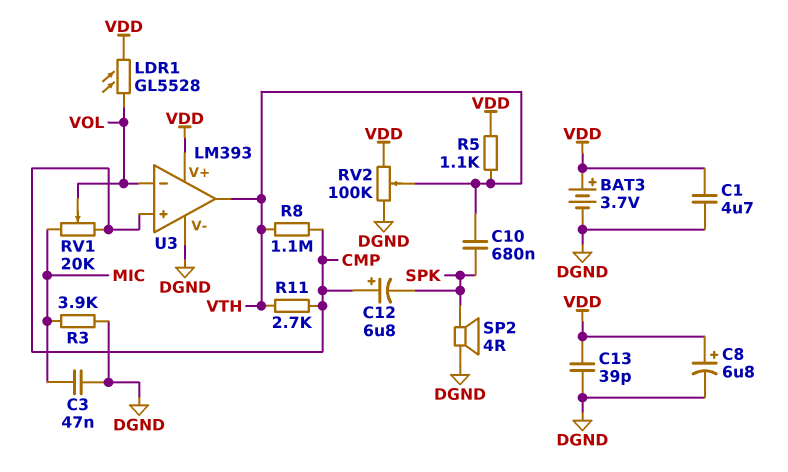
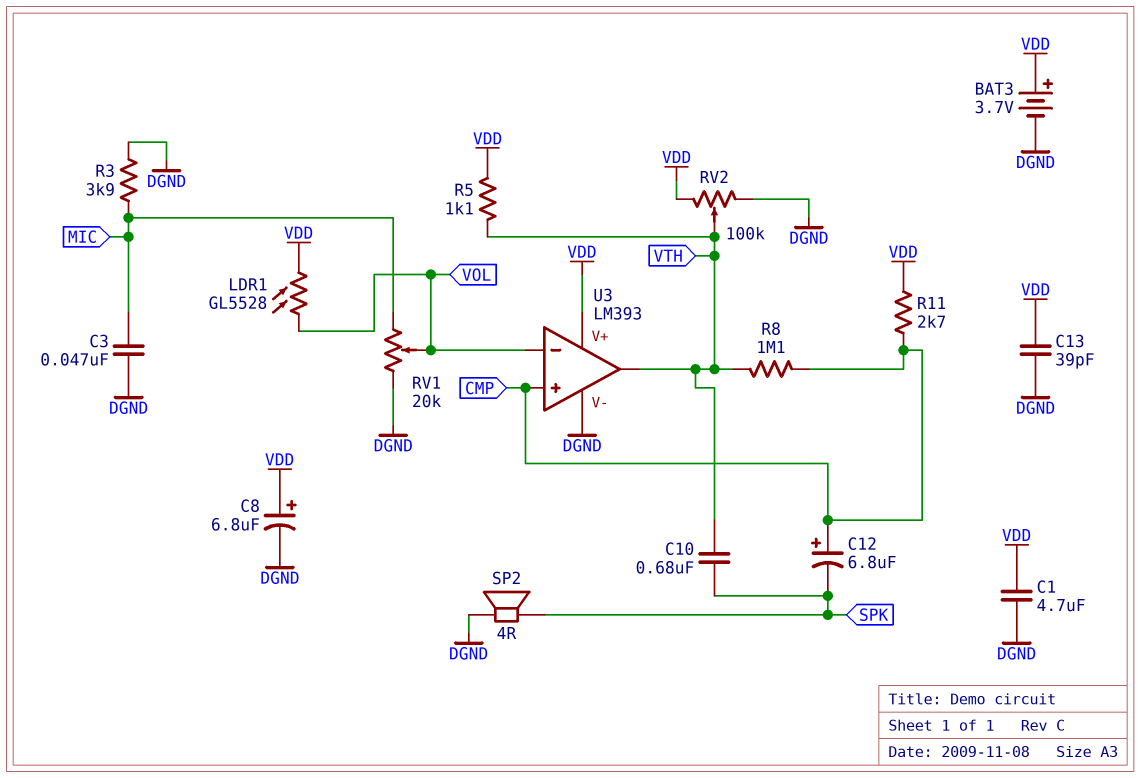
R11: 2.7k (CMP, VTH) -> 2.7k (CMP, VDD)
RV1: 20k (CMP, MIC, wiper VOL) -> 20k (DGND, MIC, wiper VOL)

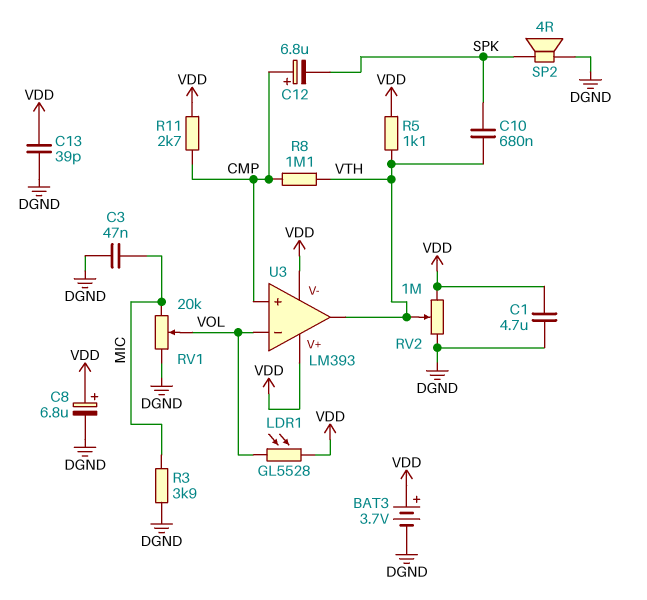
RV2: 100k (DGND, VDD, wiper VTH) -> 1M (DGND, VDD, wiper VTH)
U3 pin V-: DGND -> VDD

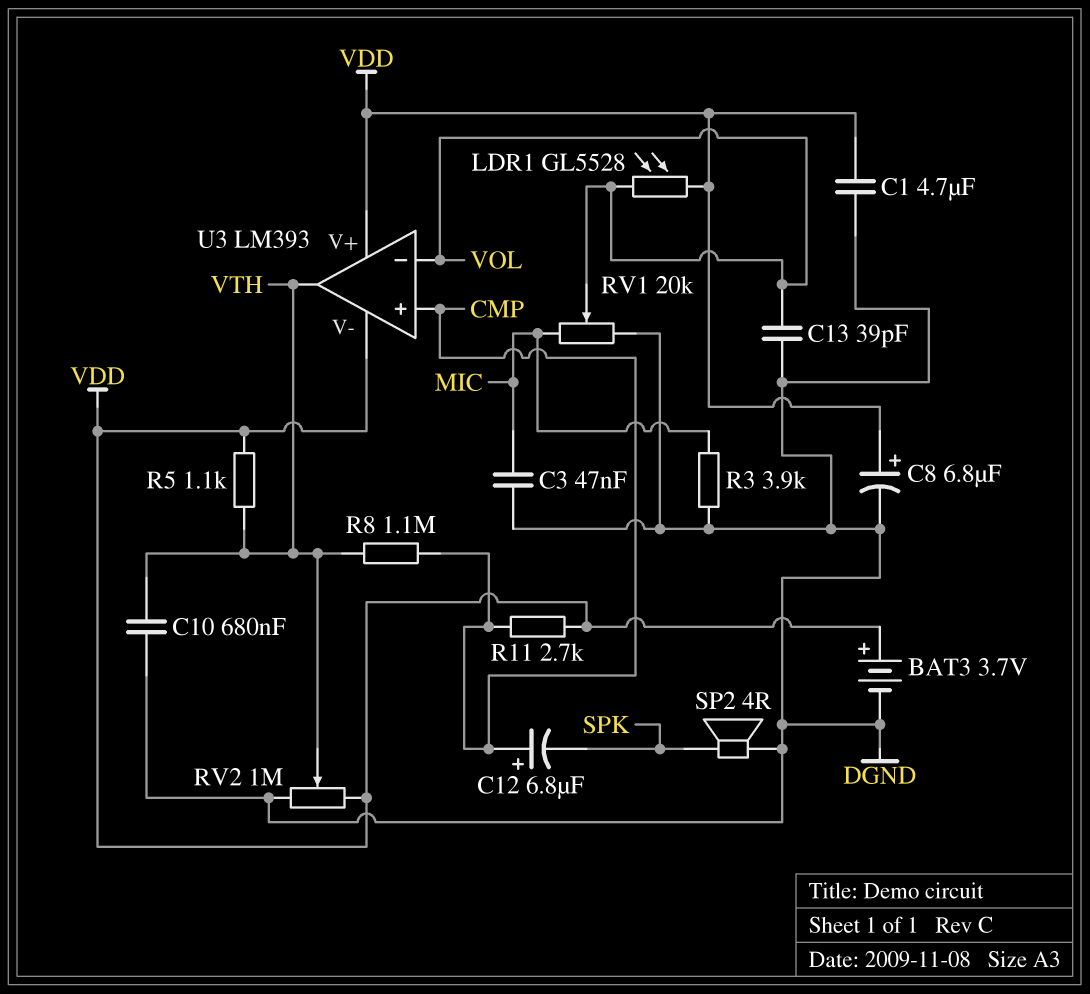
C10: 680nF (SPK, VTH) -> 680nF (DGND, VTH)
C13: 39pF (DGND, VDD) -> 39pF (DGND, VOL)

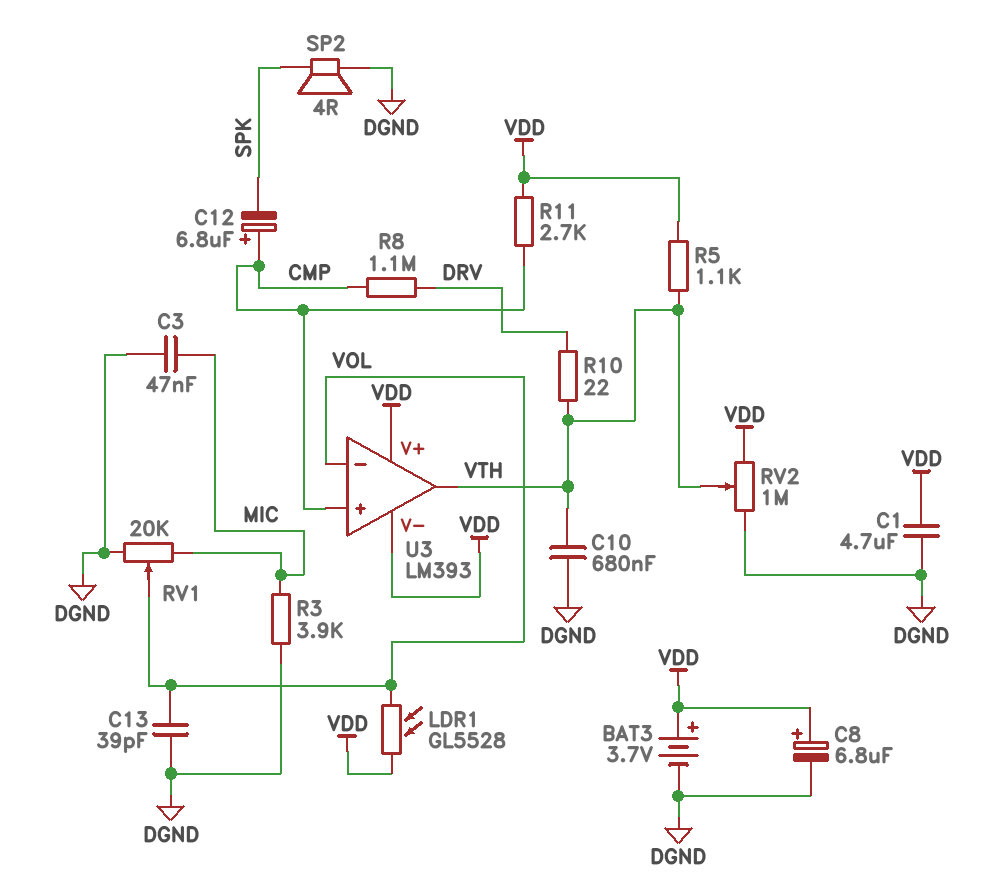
R8: 1.1M (CMP, VTH) -> 1.1M (CMP, DRV)
R10: none -> 22 (DRV, VTH)

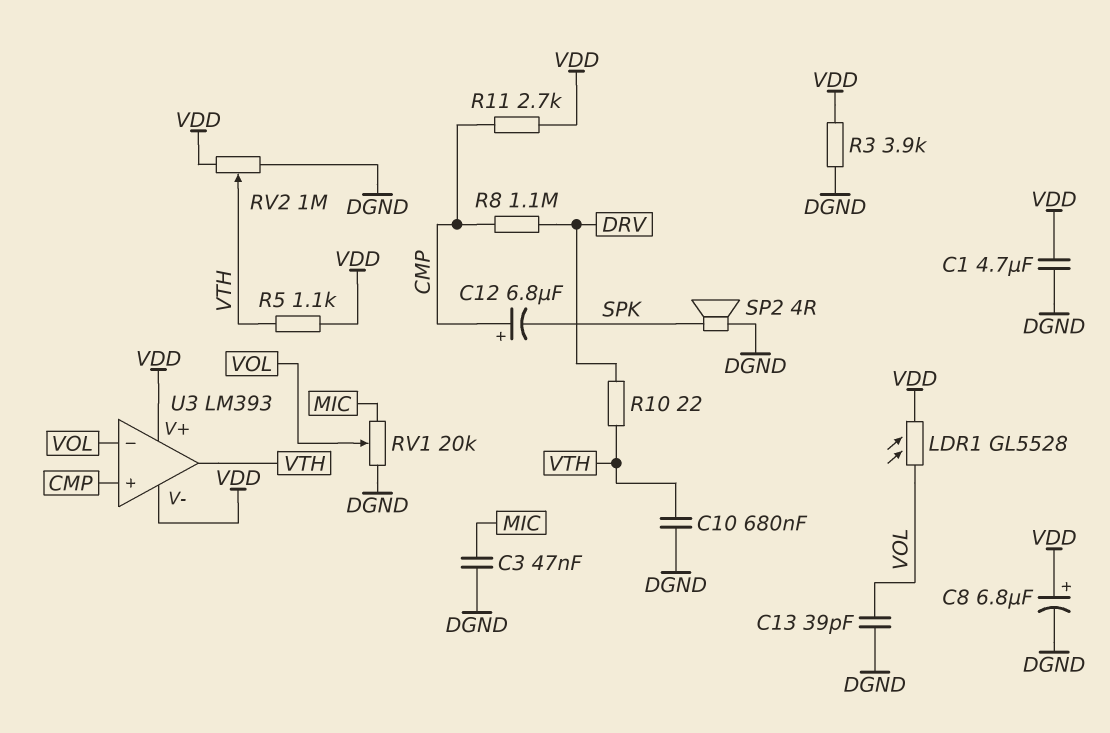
BAT3: 3.7V (plus VDD, minus DGND) -> none
R3: 3.9k (DGND, MIC) -> 3.9k (DGND, VDD)

